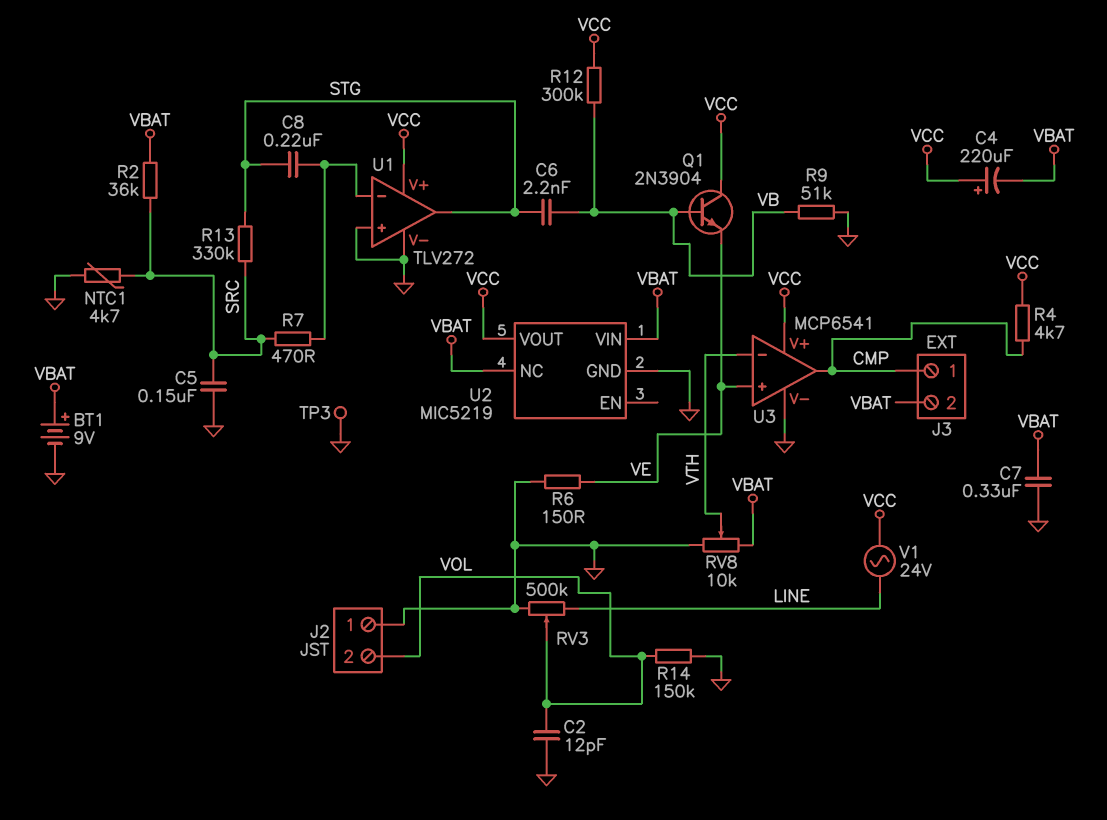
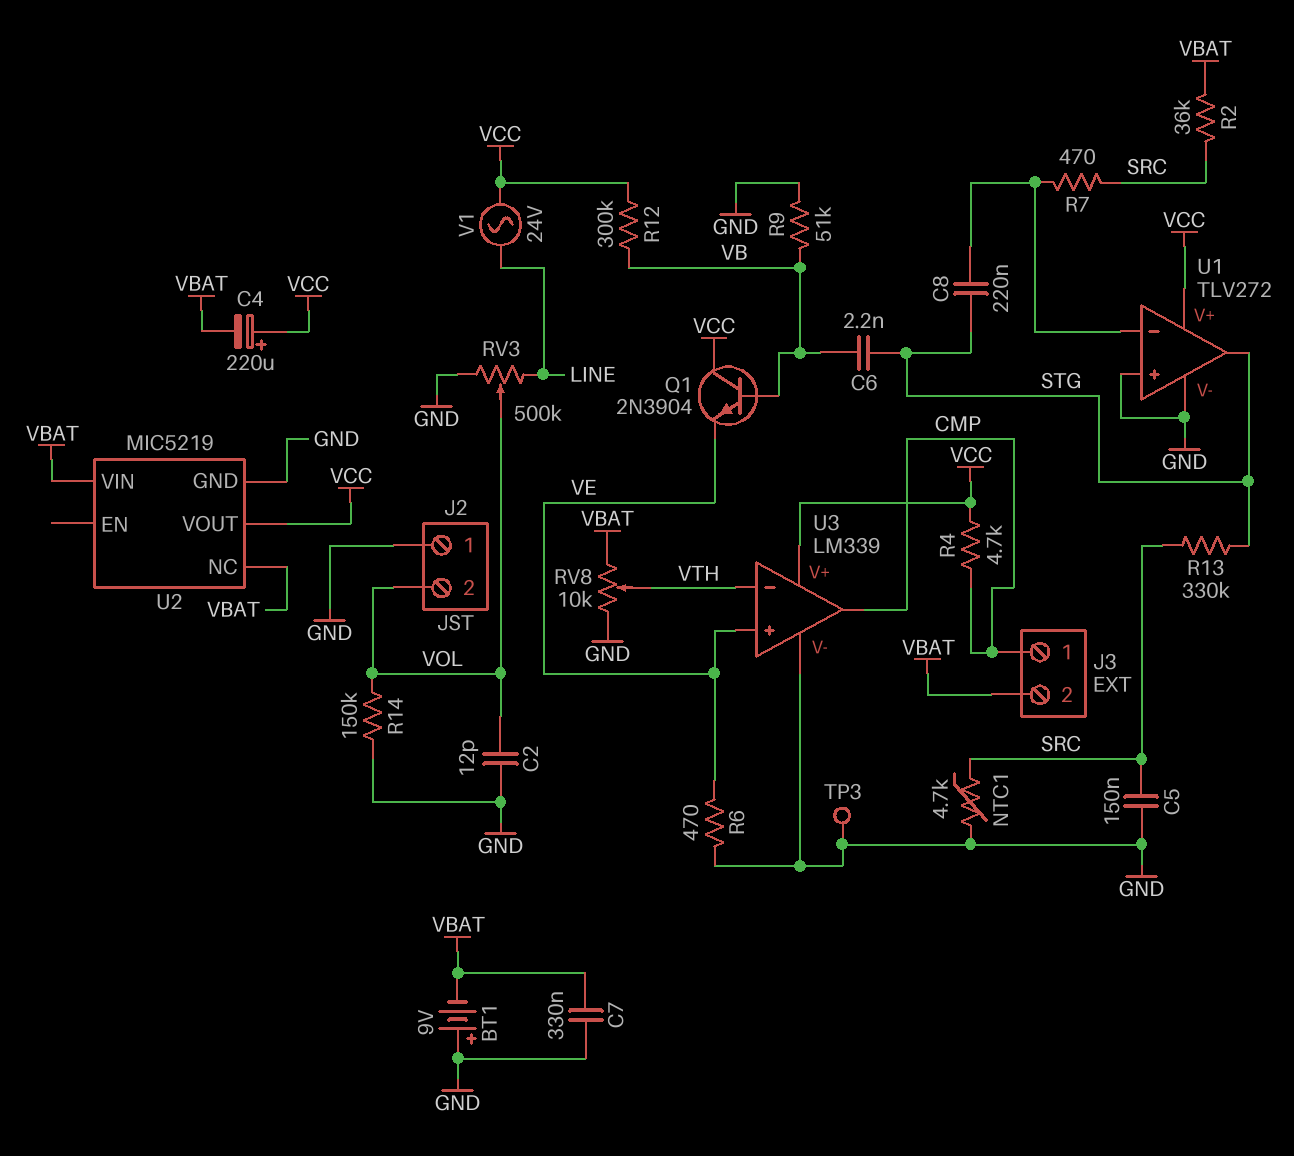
BT1: 9V (plus VBAT, minus GND) -> 9V (plus GND, minus VBAT)
R6: 150 (GND, VE) -> 470 (GND, VE)
U3: MCP6541 -> LM339

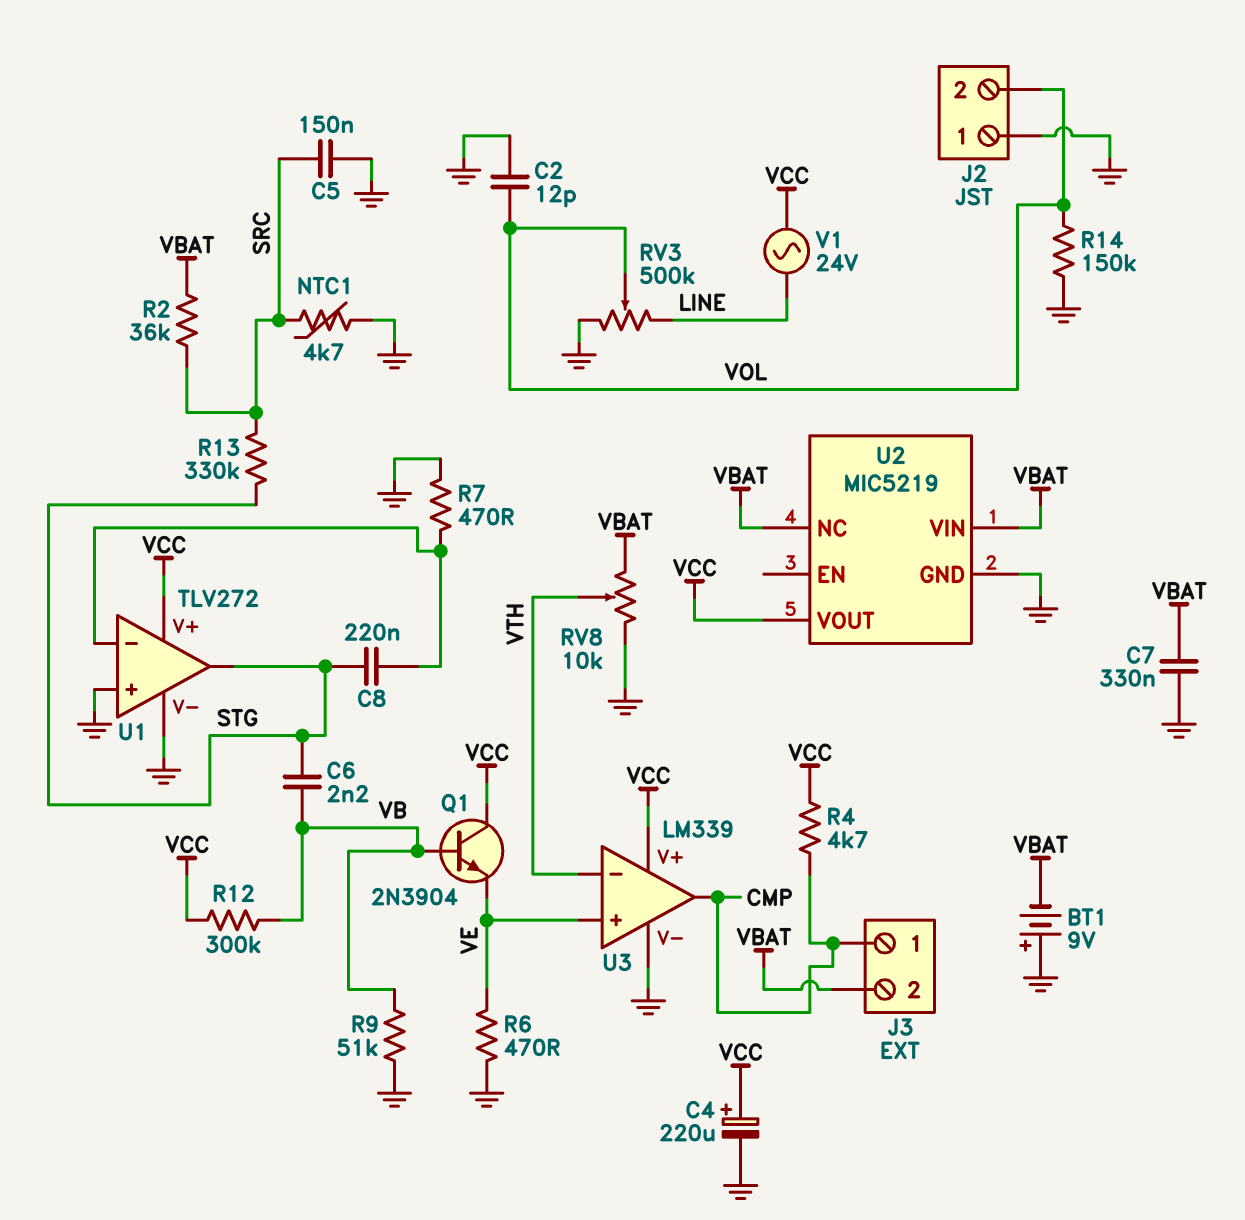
C4: 220uF (plus VCC, minus VBAT) -> 220uF (plus VCC, minus GND)
R7: 470 (SRC, U1/in-) -> 470 (GND, U1/in-)
TP3: test point (GND) -> none

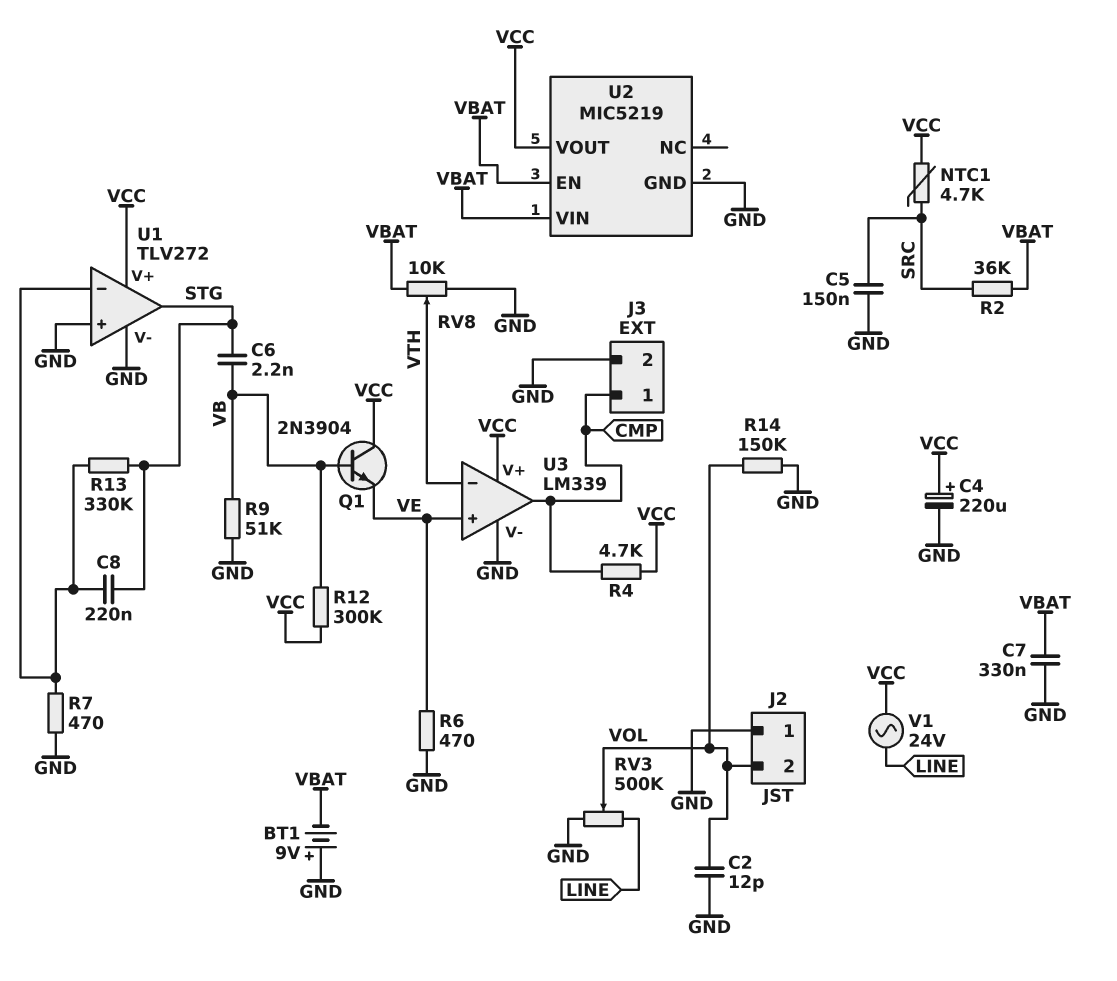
J3 pin 2: VBAT -> GND
NTC1: 4.7k (GND, SRC) -> 4.7k (SRC, VCC)
R13: 330k (SRC, STG) -> 330k (STG, U1/in-)
U2 pin EN: none -> VBAT
U2 pin NC: VBAT -> none

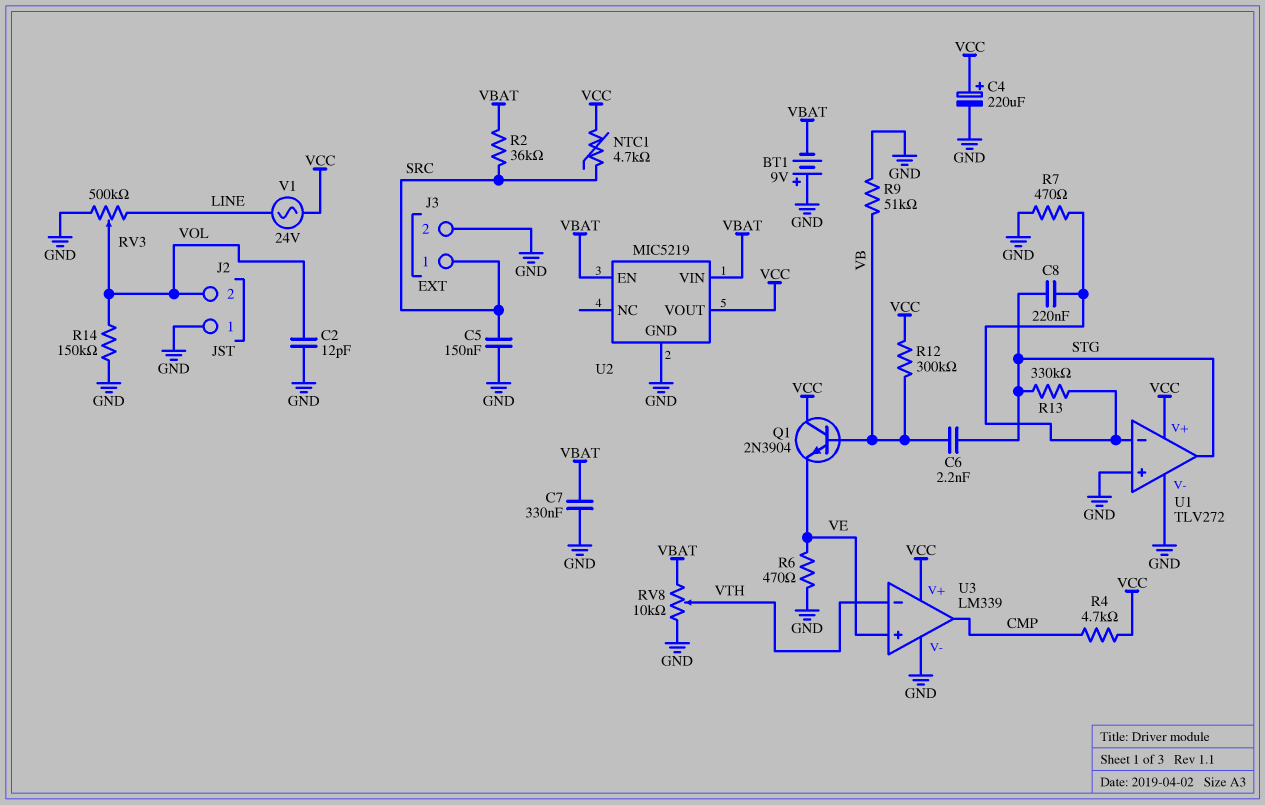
J3 pin 1: CMP -> SRC

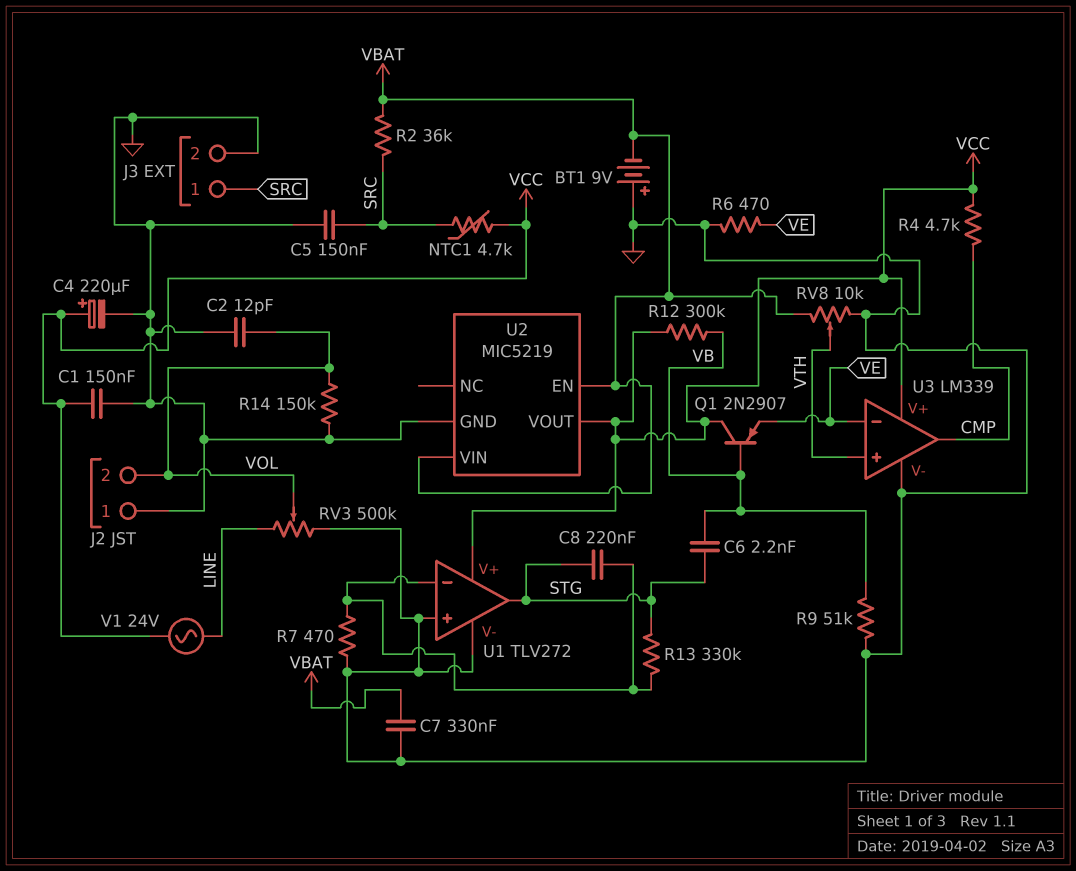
C1: none -> 150nF (GND, VCC)
Q1: NPN 2N3904 (B VB, C VCC, E VE) -> PNP 2N2907 (B VB, C VCC, E VE)
U3 pin in+: VE -> VTH
U3 pin in-: VTH -> VE

